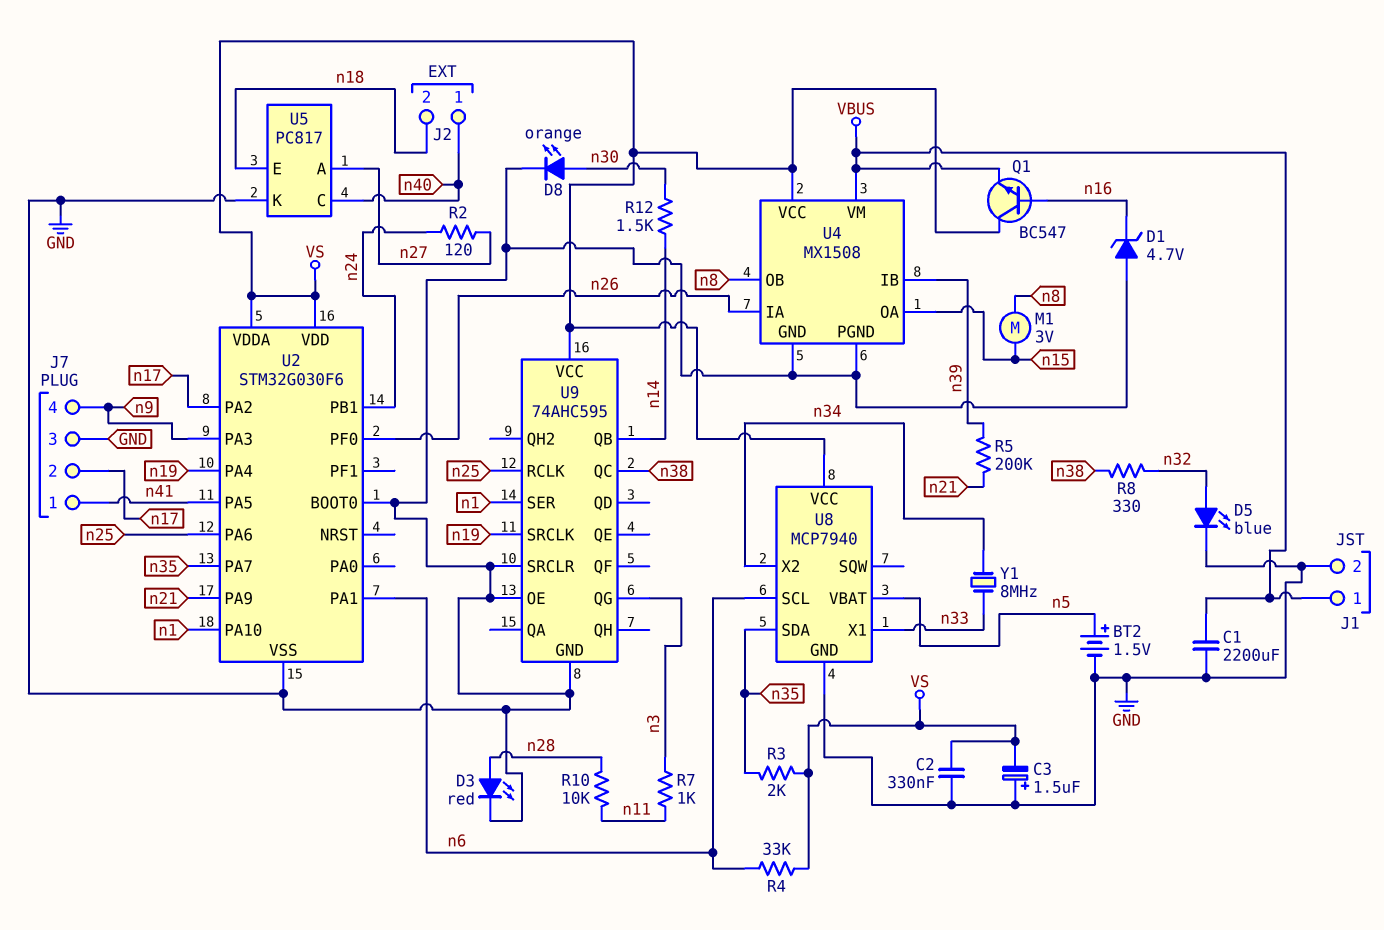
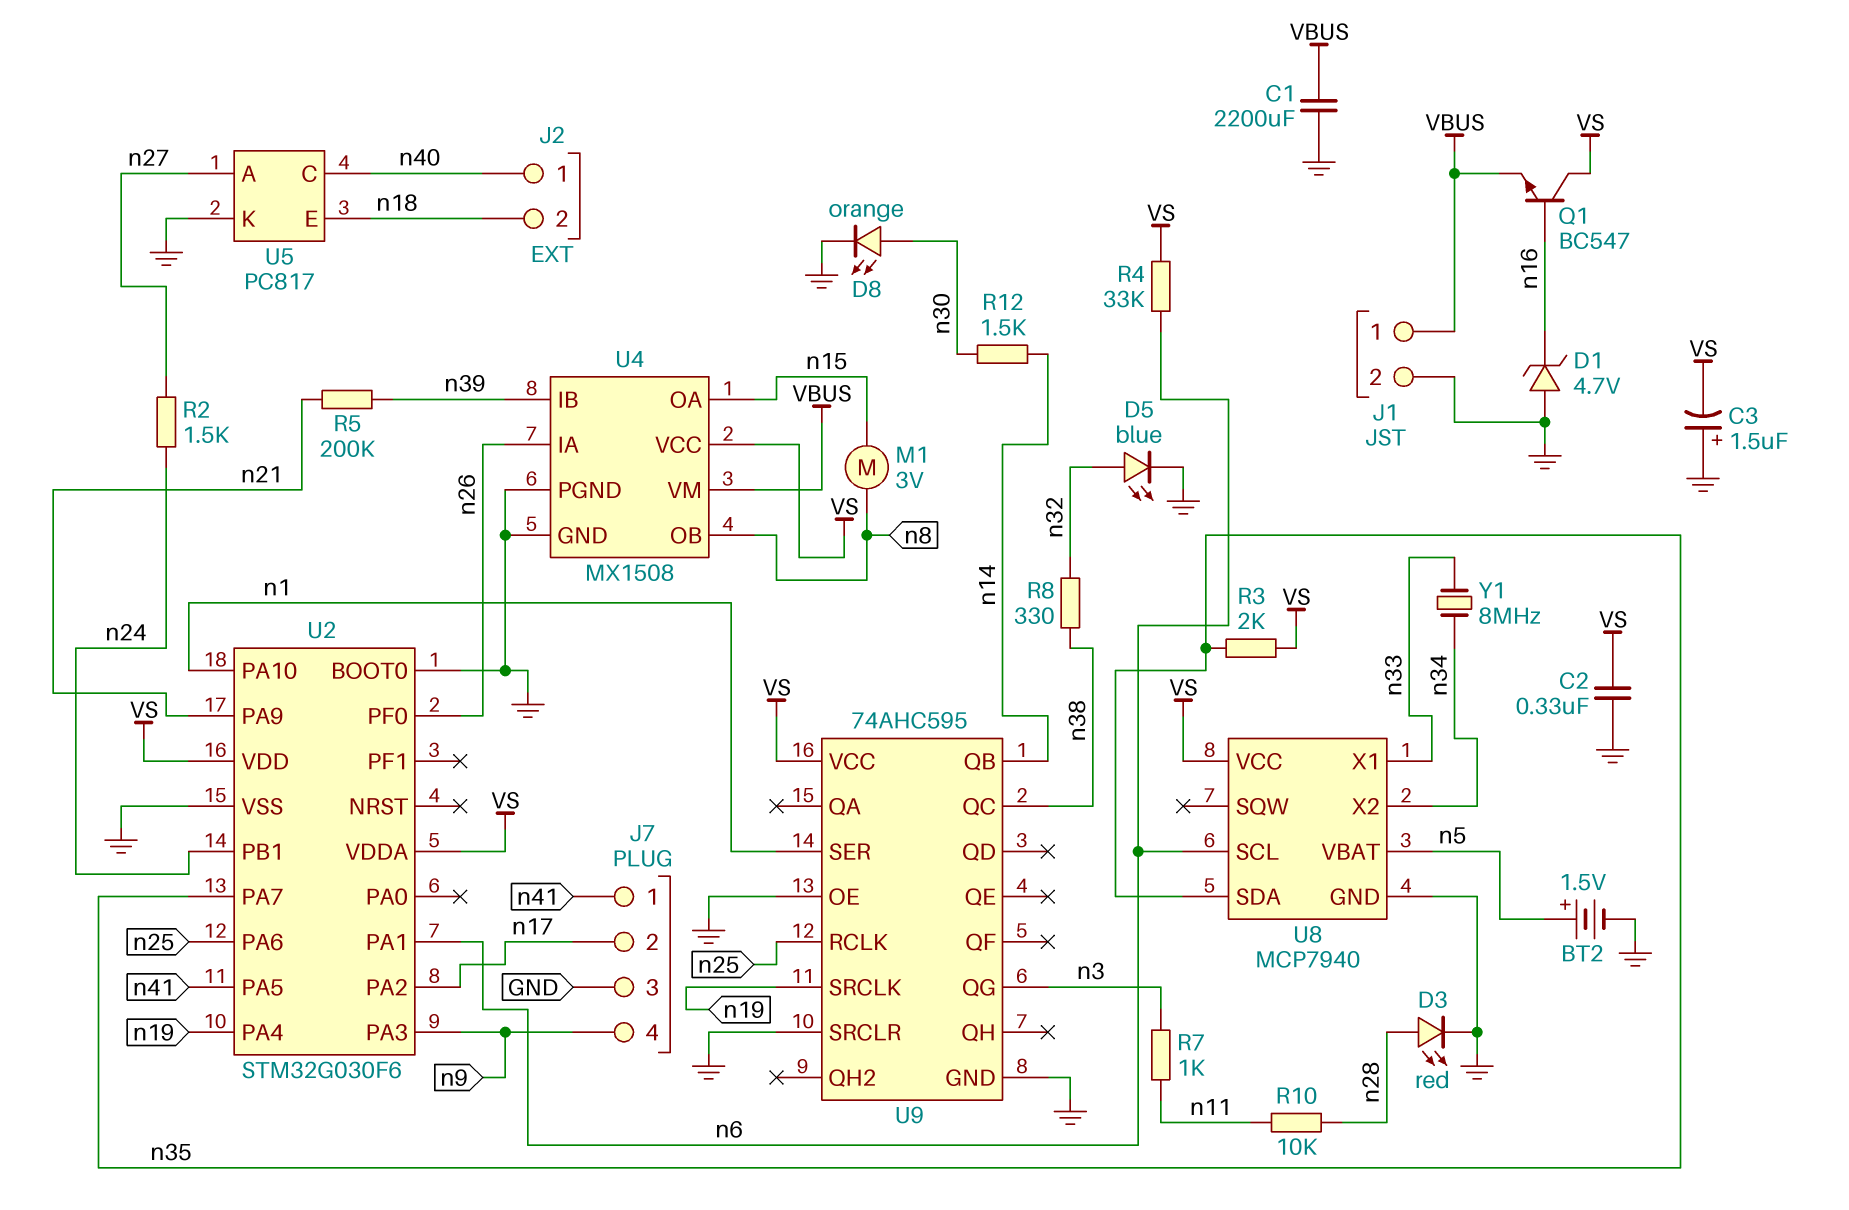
R2: 120 (n24, n27) -> 1.5k (n24, n27)

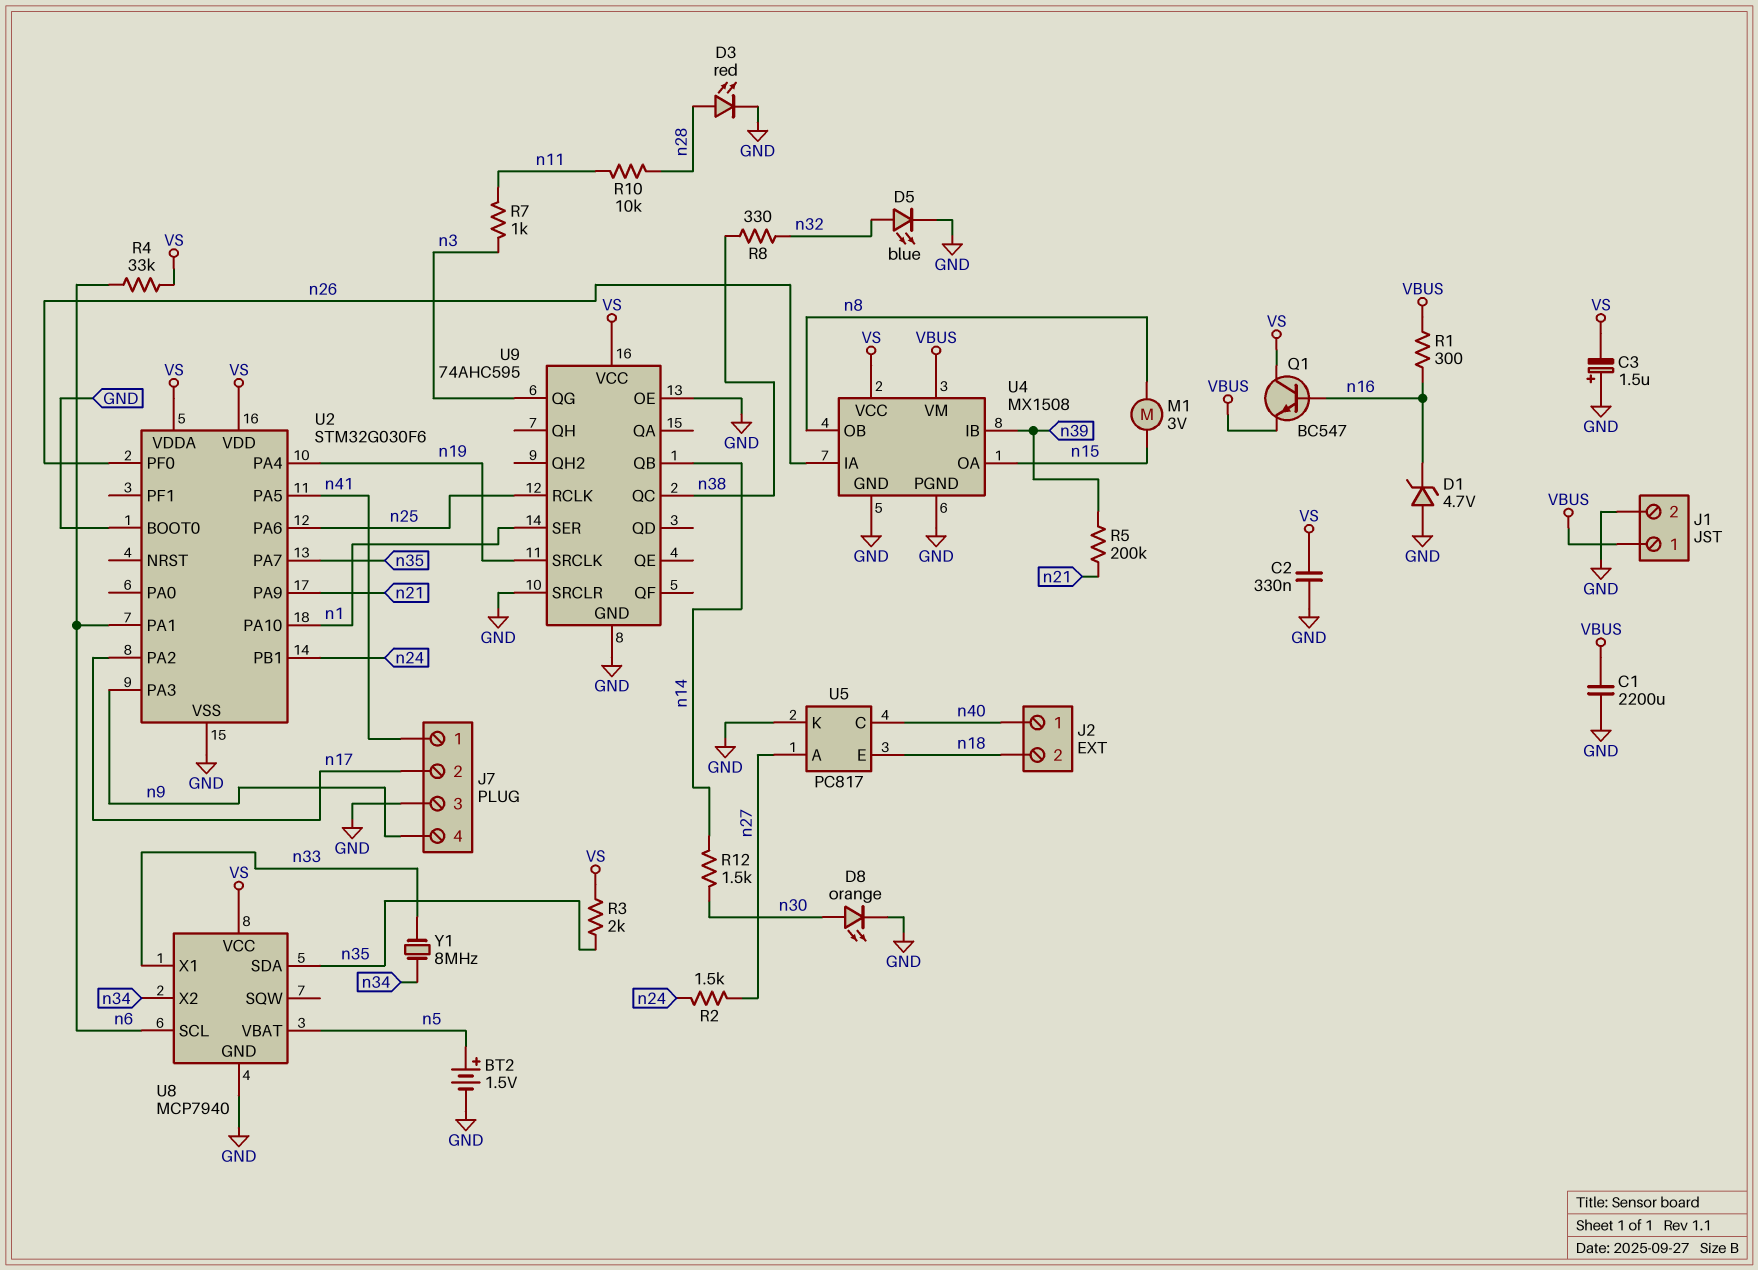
R1: none -> 300 (VBUS, n16)

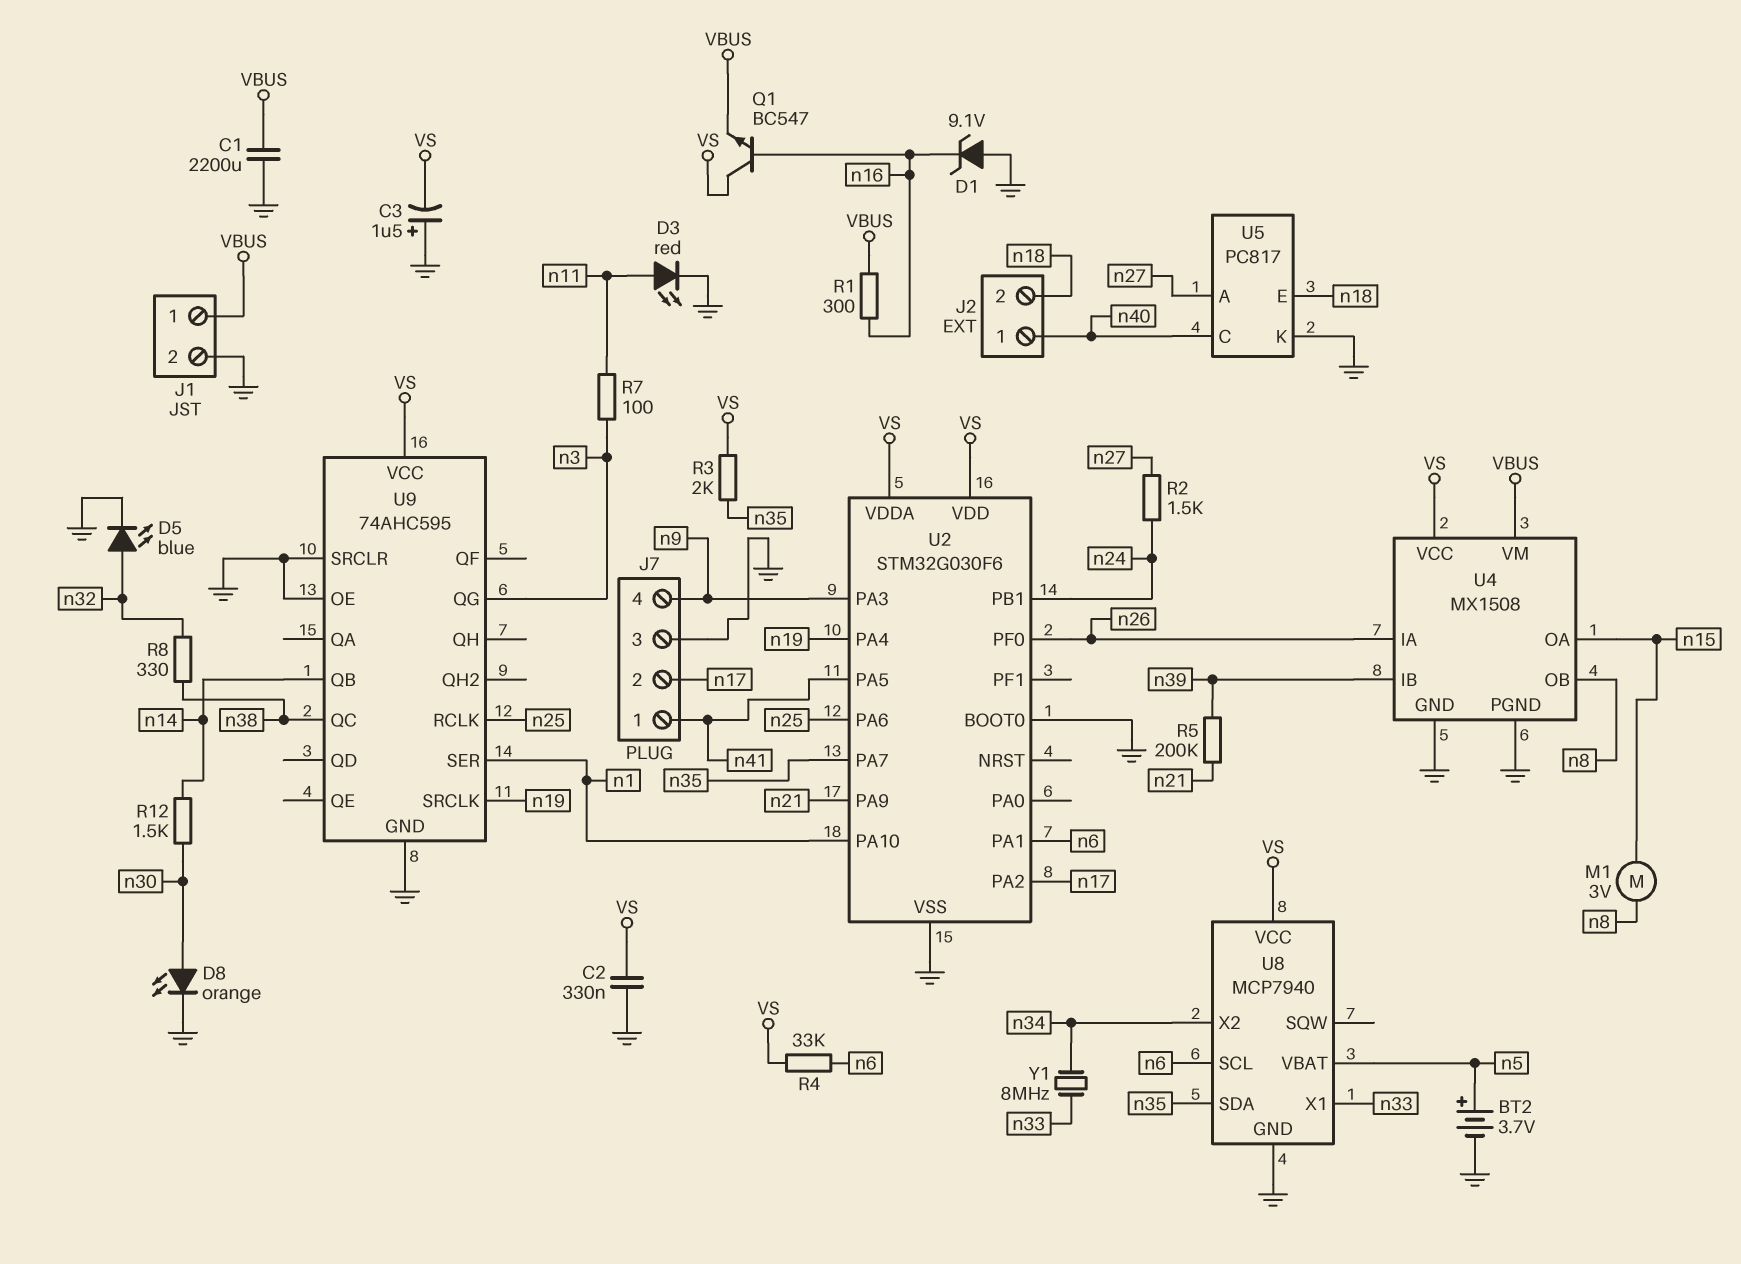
BT2: 1.5V (plus n5, minus GND) -> 3.7V (plus n5, minus GND)
D1: zener 4.7V (A GND, K n16) -> zener 9.1V (A GND, K n16)
D3: LED red (A n28, K GND) -> LED red (A n11, K GND)
R7: 1k (n3, n11) -> 100 (n3, n11)
R10: 10k (n11, n28) -> none

